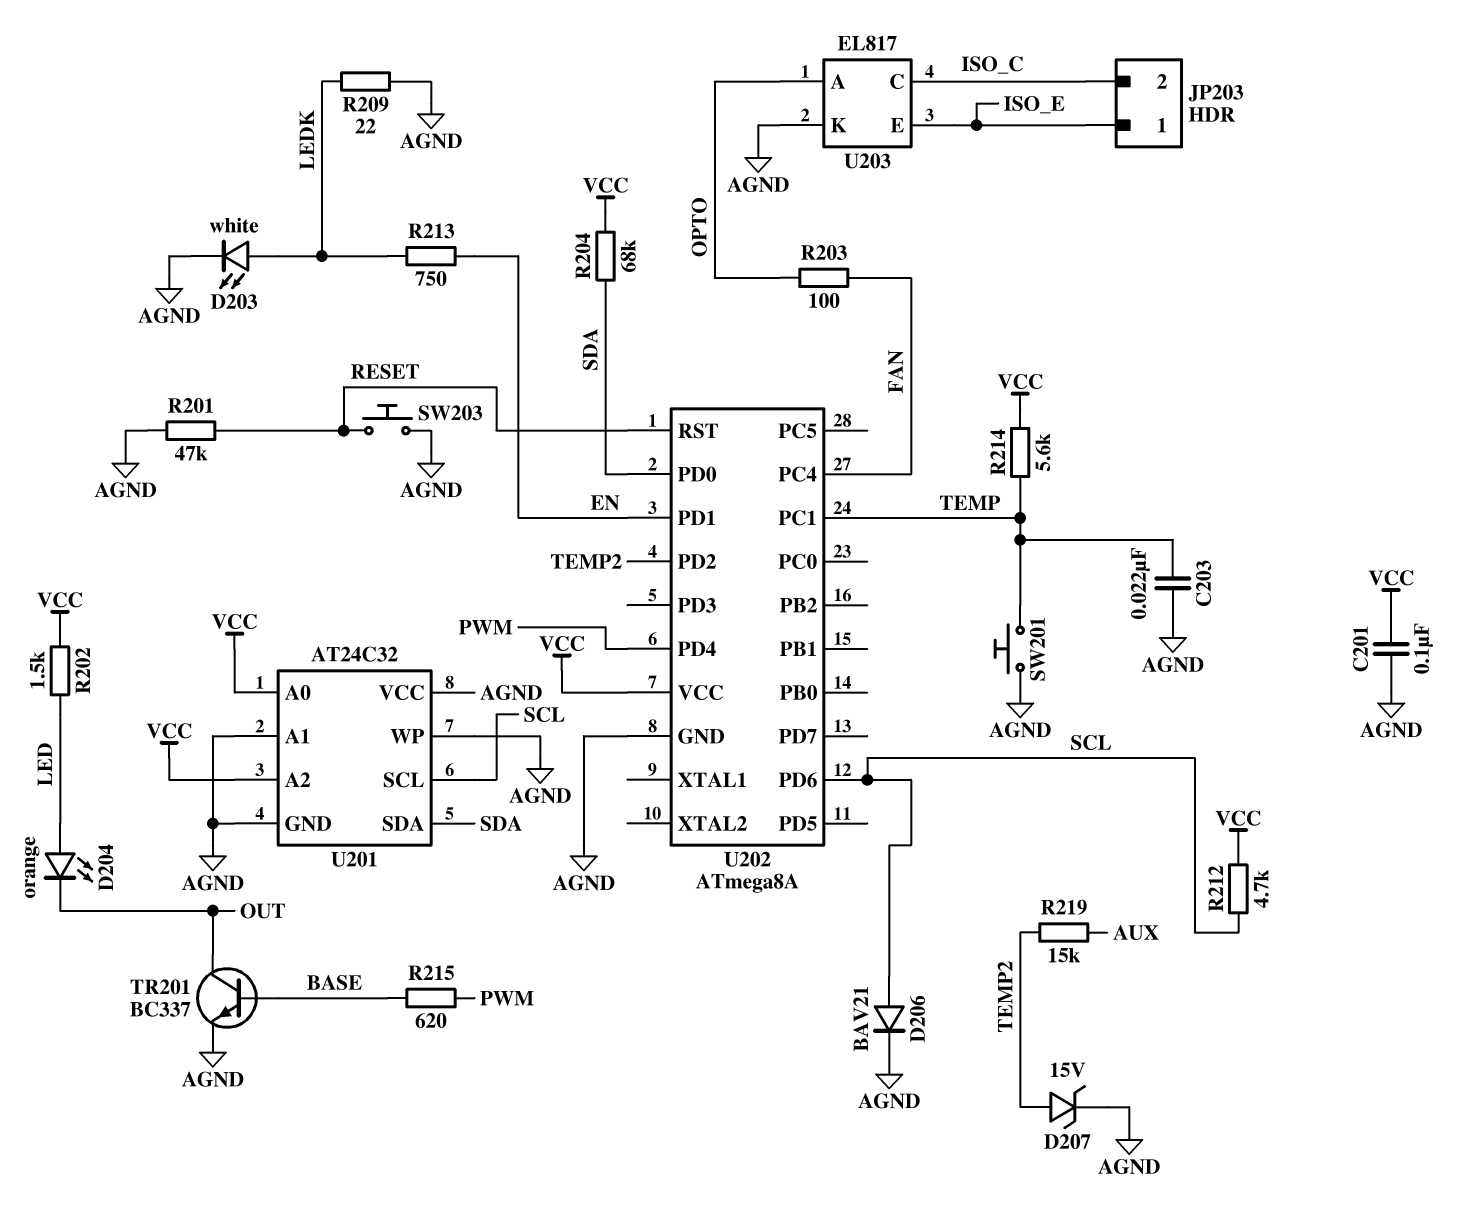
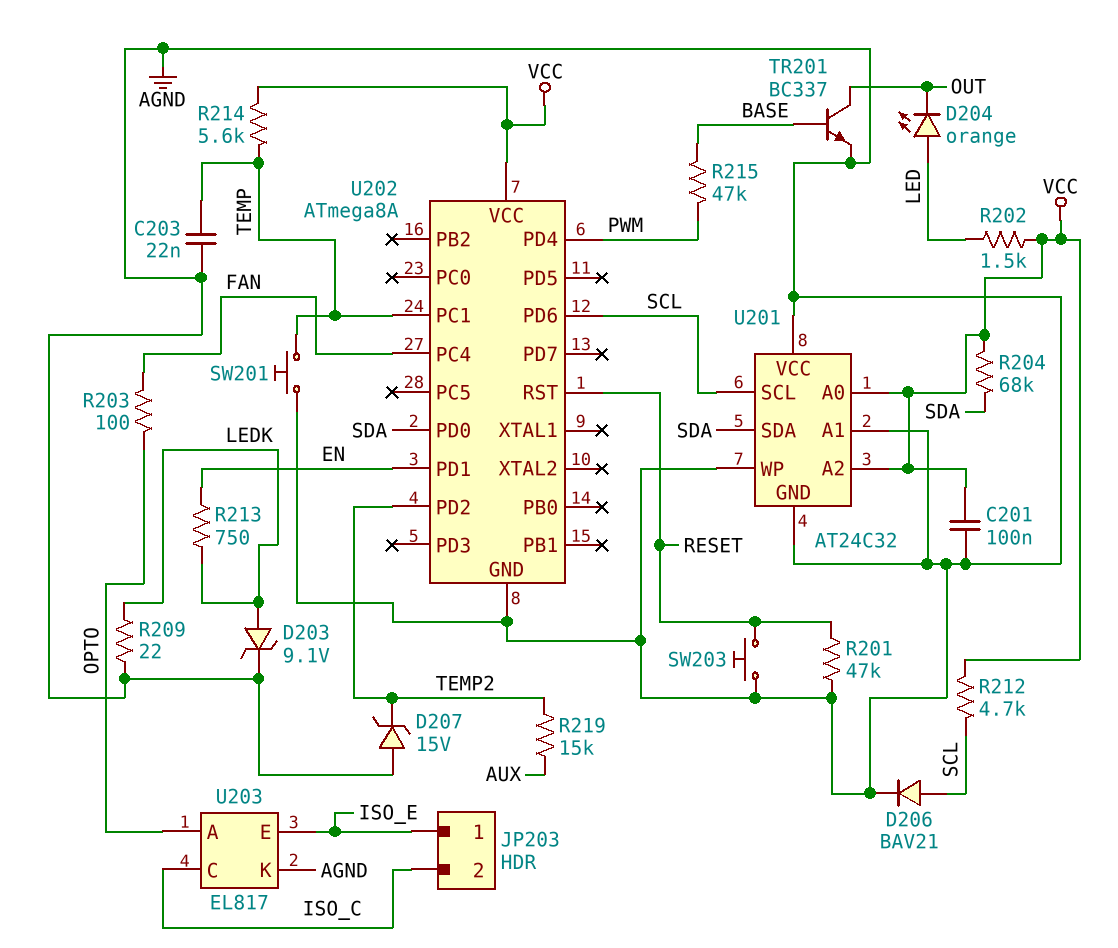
D203: LED white (A LEDK, K AGND) -> zener 9.1V (A LEDK, K AGND)
D207: zener 15V (A TEMP2, K AGND) -> zener 15V (A AGND, K TEMP2)
R215: 620 (BASE, PWM) -> 47k (BASE, PWM)

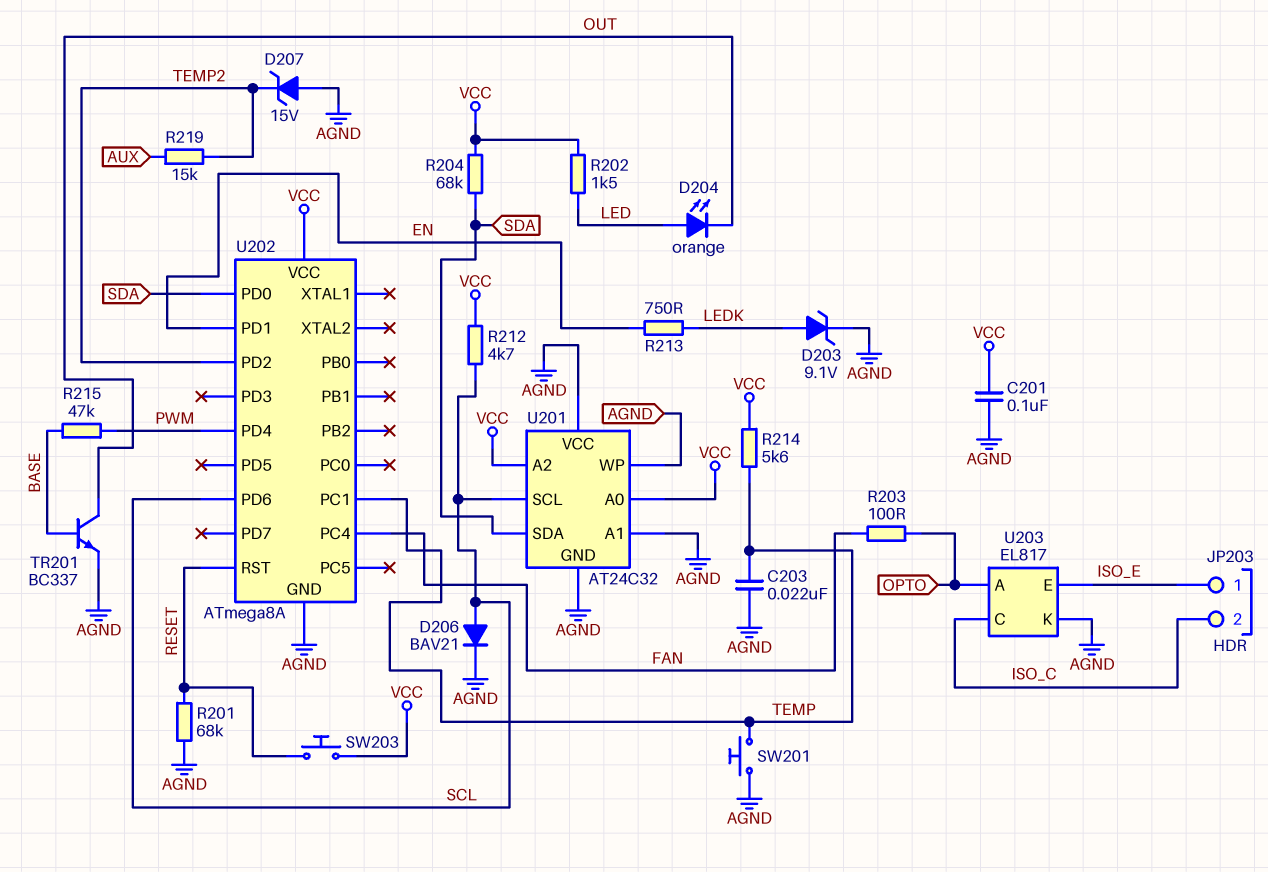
R201: 47k (AGND, RESET) -> 68k (AGND, RESET)
R209: 22 (AGND, LEDK) -> none
SW203: button (AGND, RESET) -> button (RESET, VCC)

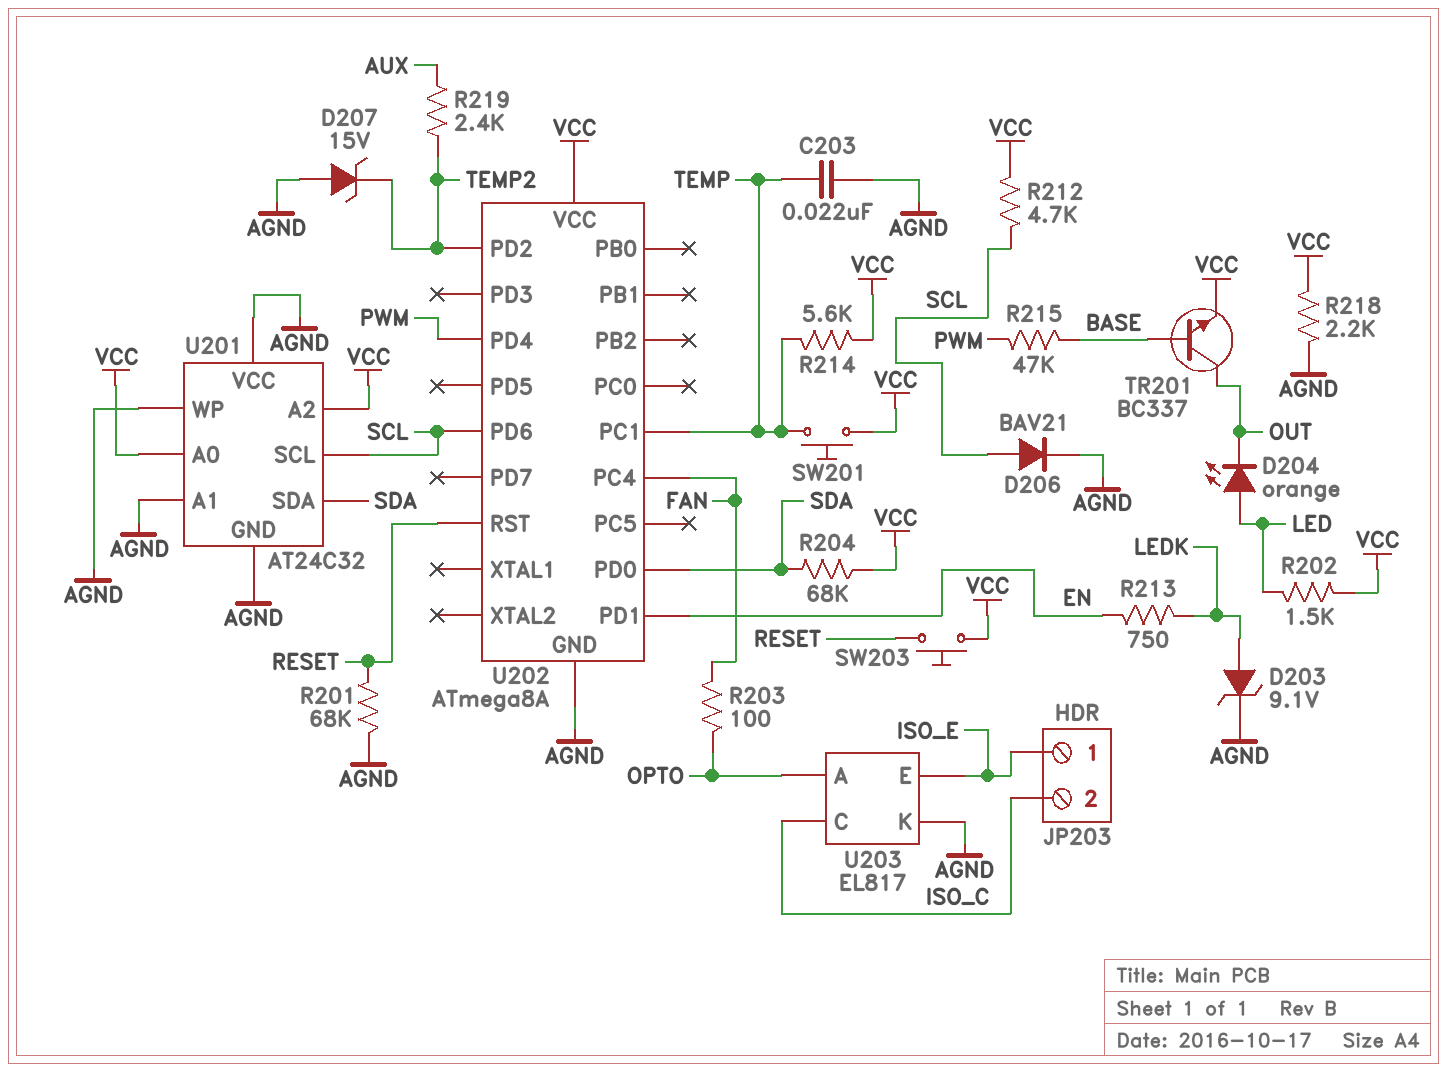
C201: 100nF (AGND, VCC) -> none
R218: none -> 2.2k (AGND, VCC)
R219: 15k (AUX, TEMP2) -> 2.4k (AUX, TEMP2)
SW201: button (AGND, TEMP) -> button (TEMP, VCC)
TR201: NPN BC337 (B BASE, C OUT, E AGND) -> NPN BC337 (B BASE, C OUT, E VCC)

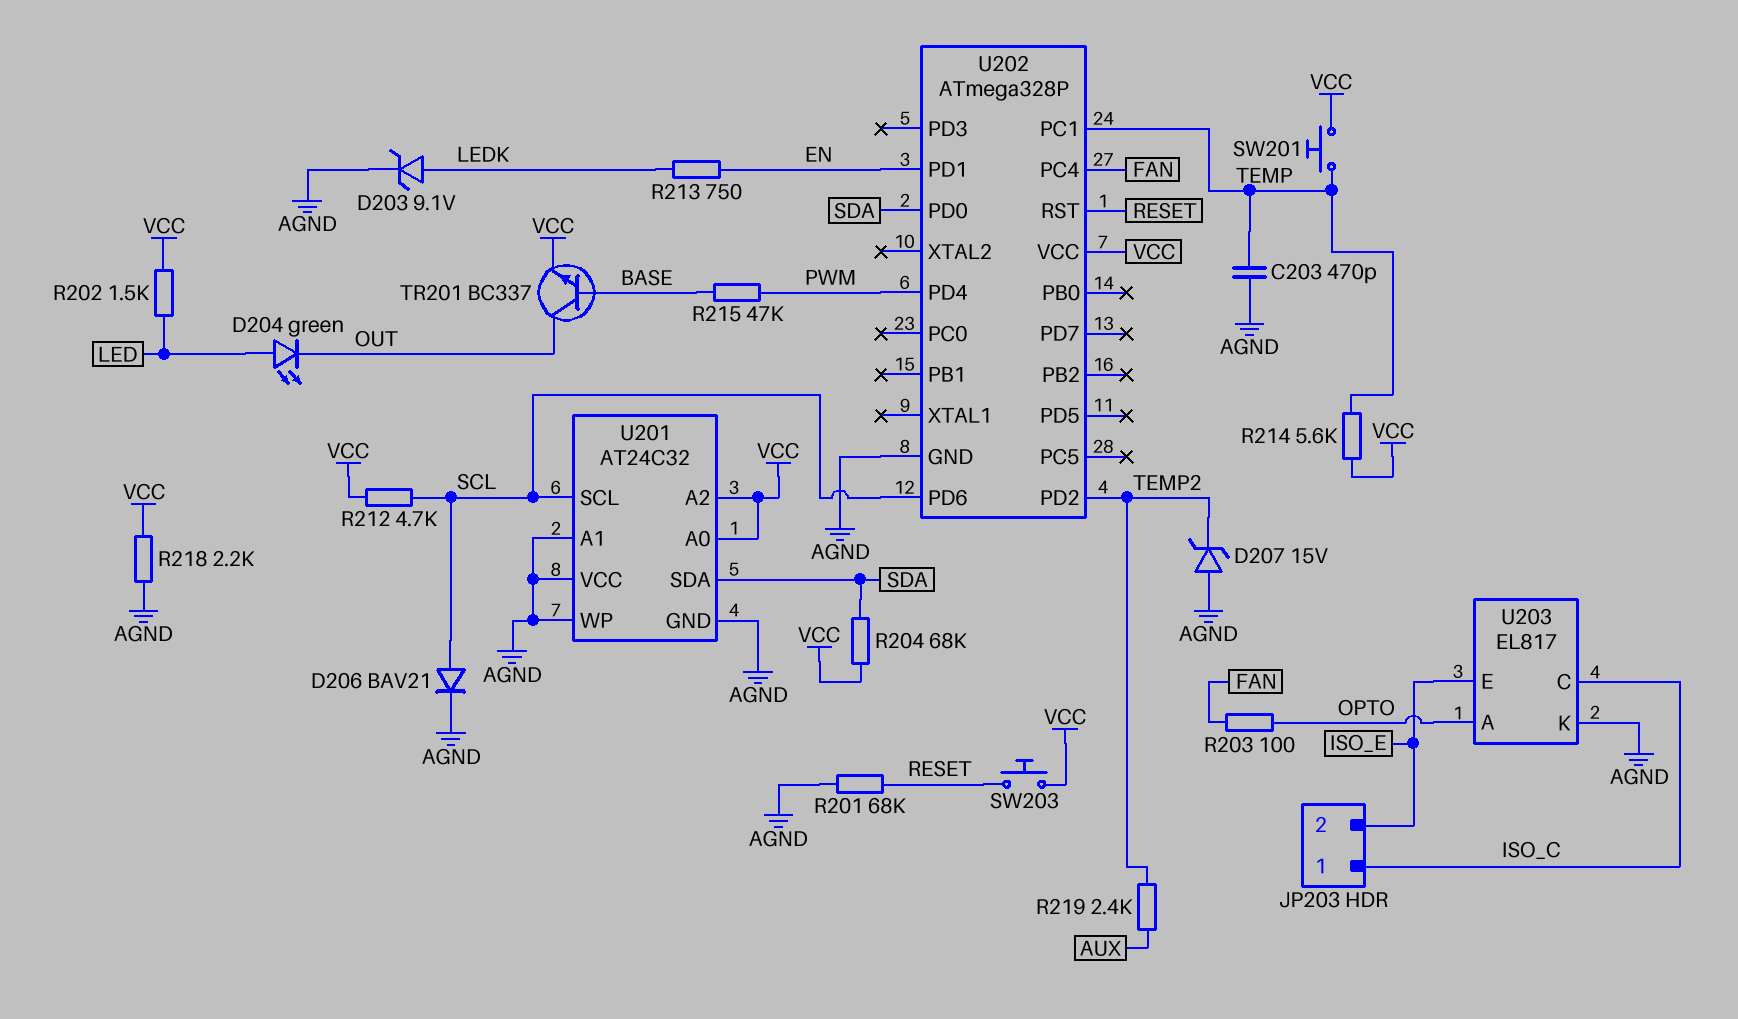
C203: 22nF (AGND, TEMP) -> 470pF (AGND, TEMP)
D204: LED orange (A LED, K OUT) -> LED green (A LED, K OUT)
JP203 pin 1: ISO_E -> ISO_C
JP203 pin 2: ISO_C -> ISO_E
U202: ATmega8A -> ATmega328P

